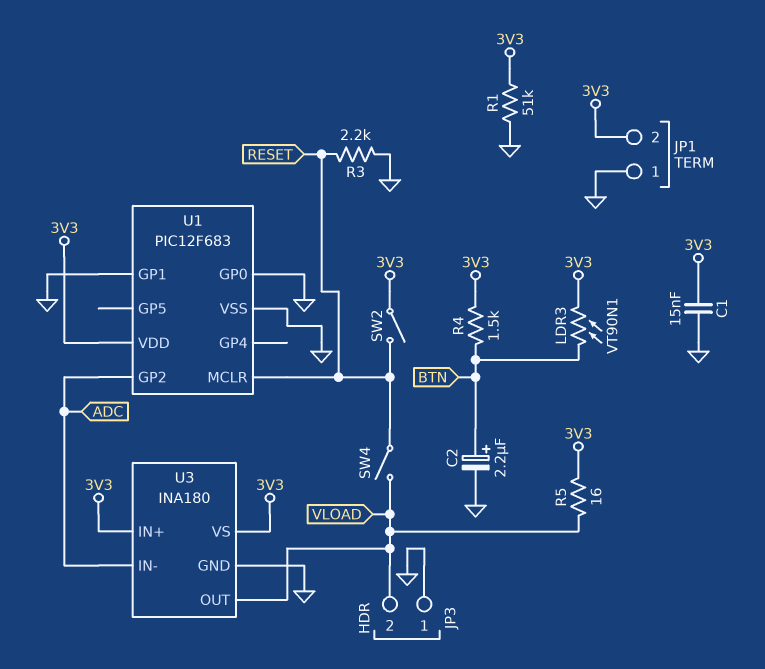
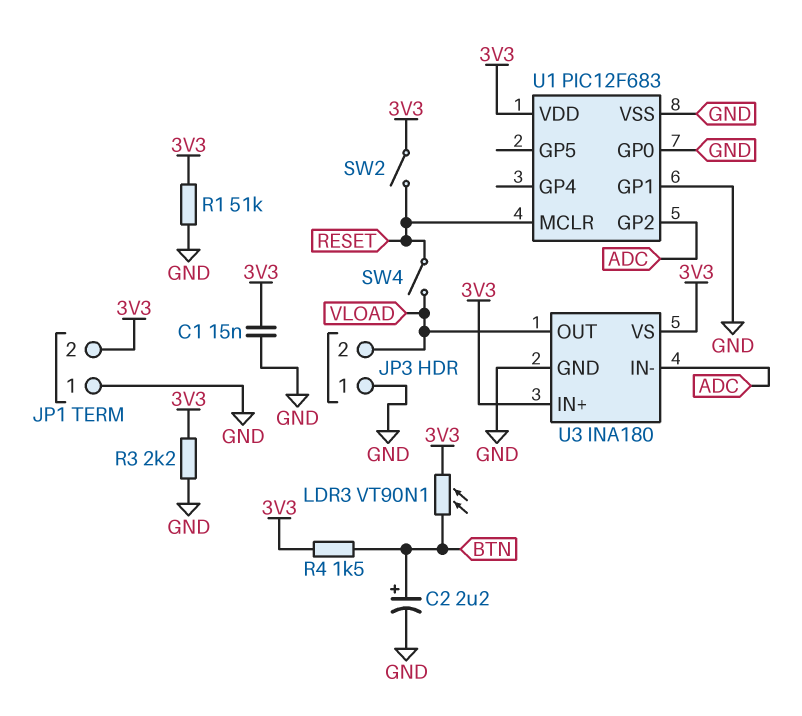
R3: 2.2k (GND, RESET) -> 2.2k (3V3, GND)
R5: 16 (3V3, VLOAD) -> none

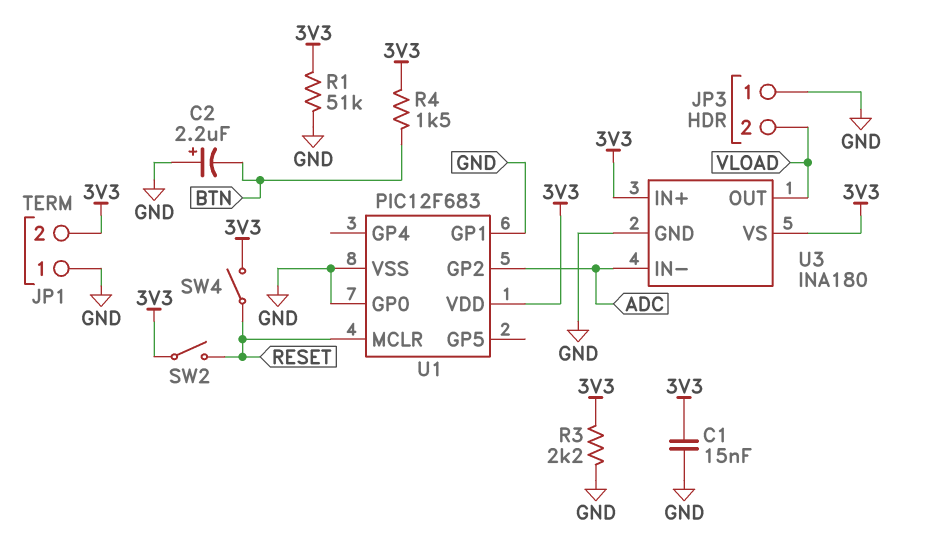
C2: 2.2uF (plus BTN, minus GND) -> 2.2uF (plus GND, minus BTN)
LDR3: VT90N1 (3V3, BTN) -> none
SW4: switch (RESET, VLOAD) -> switch (3V3, RESET)

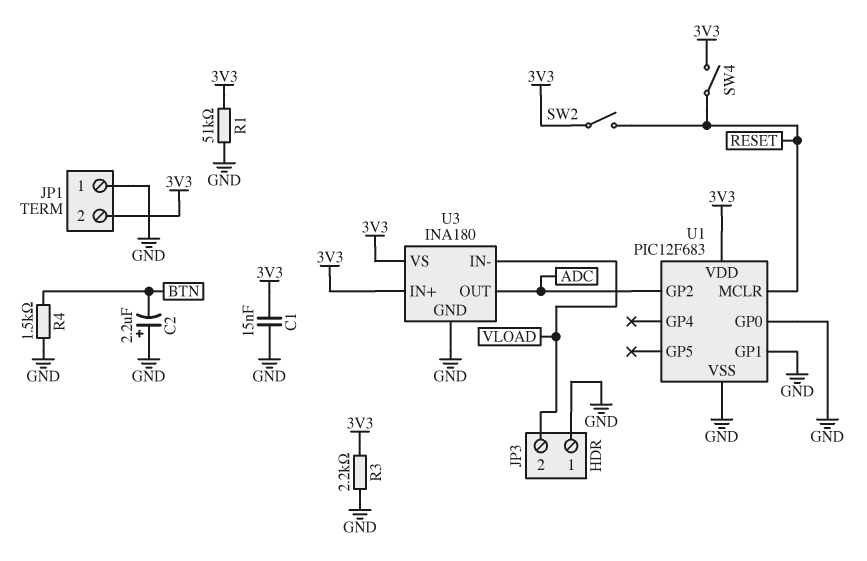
R4: 1.5k (3V3, BTN) -> 1.5k (BTN, GND)
U3 pin IN-: ADC -> VLOAD
U3 pin OUT: VLOAD -> ADC

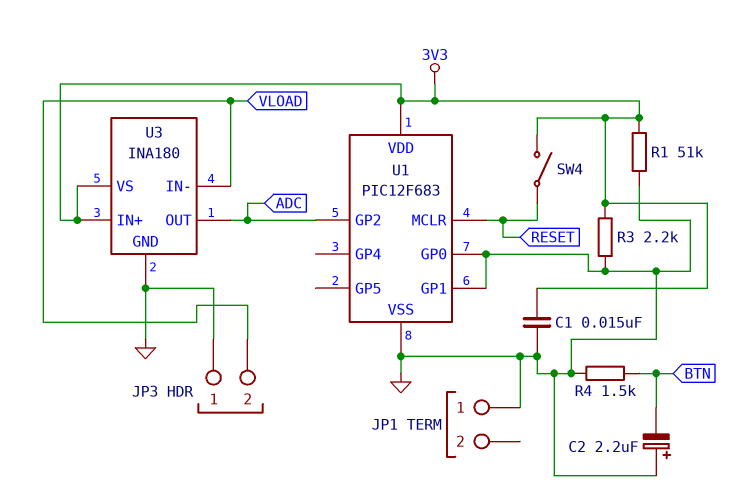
JP1 pin 2: 3V3 -> none
SW2: switch (3V3, RESET) -> none

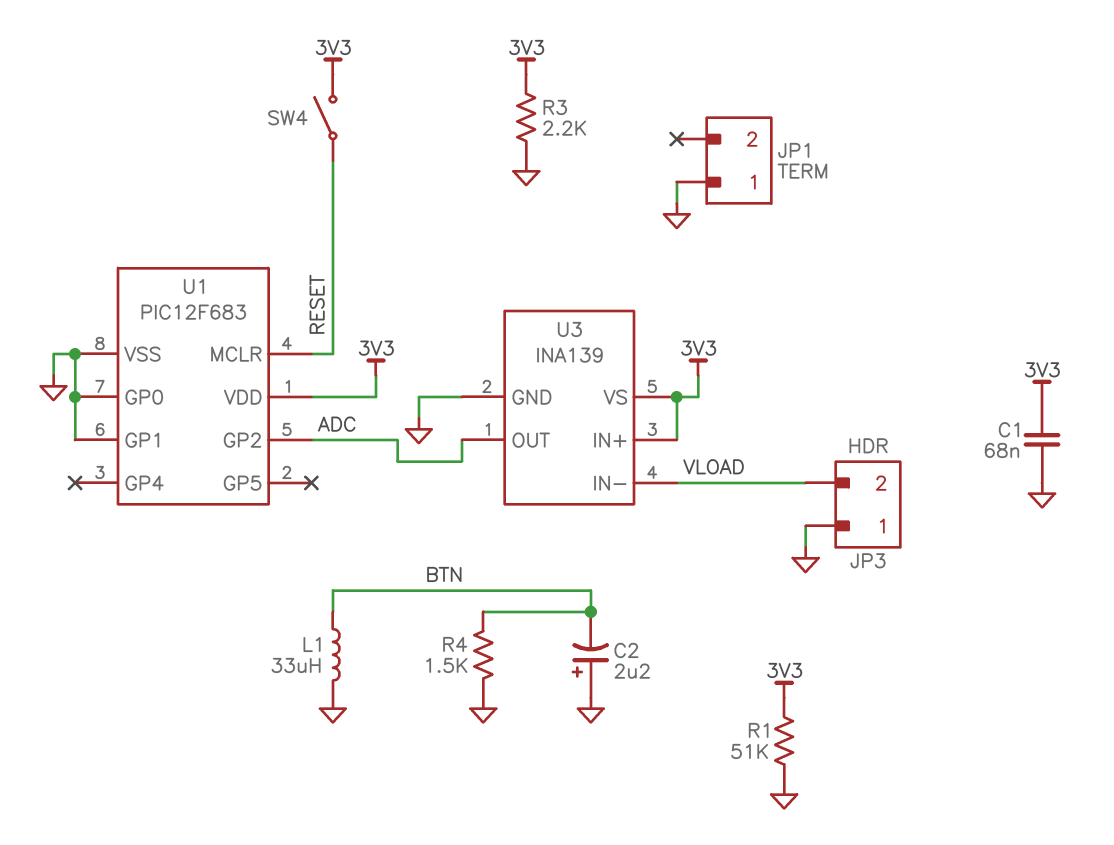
C1: 15nF (3V3, GND) -> 68nF (3V3, GND)
L1: none -> 33uH (BTN, GND)
U3: INA180 -> INA139

